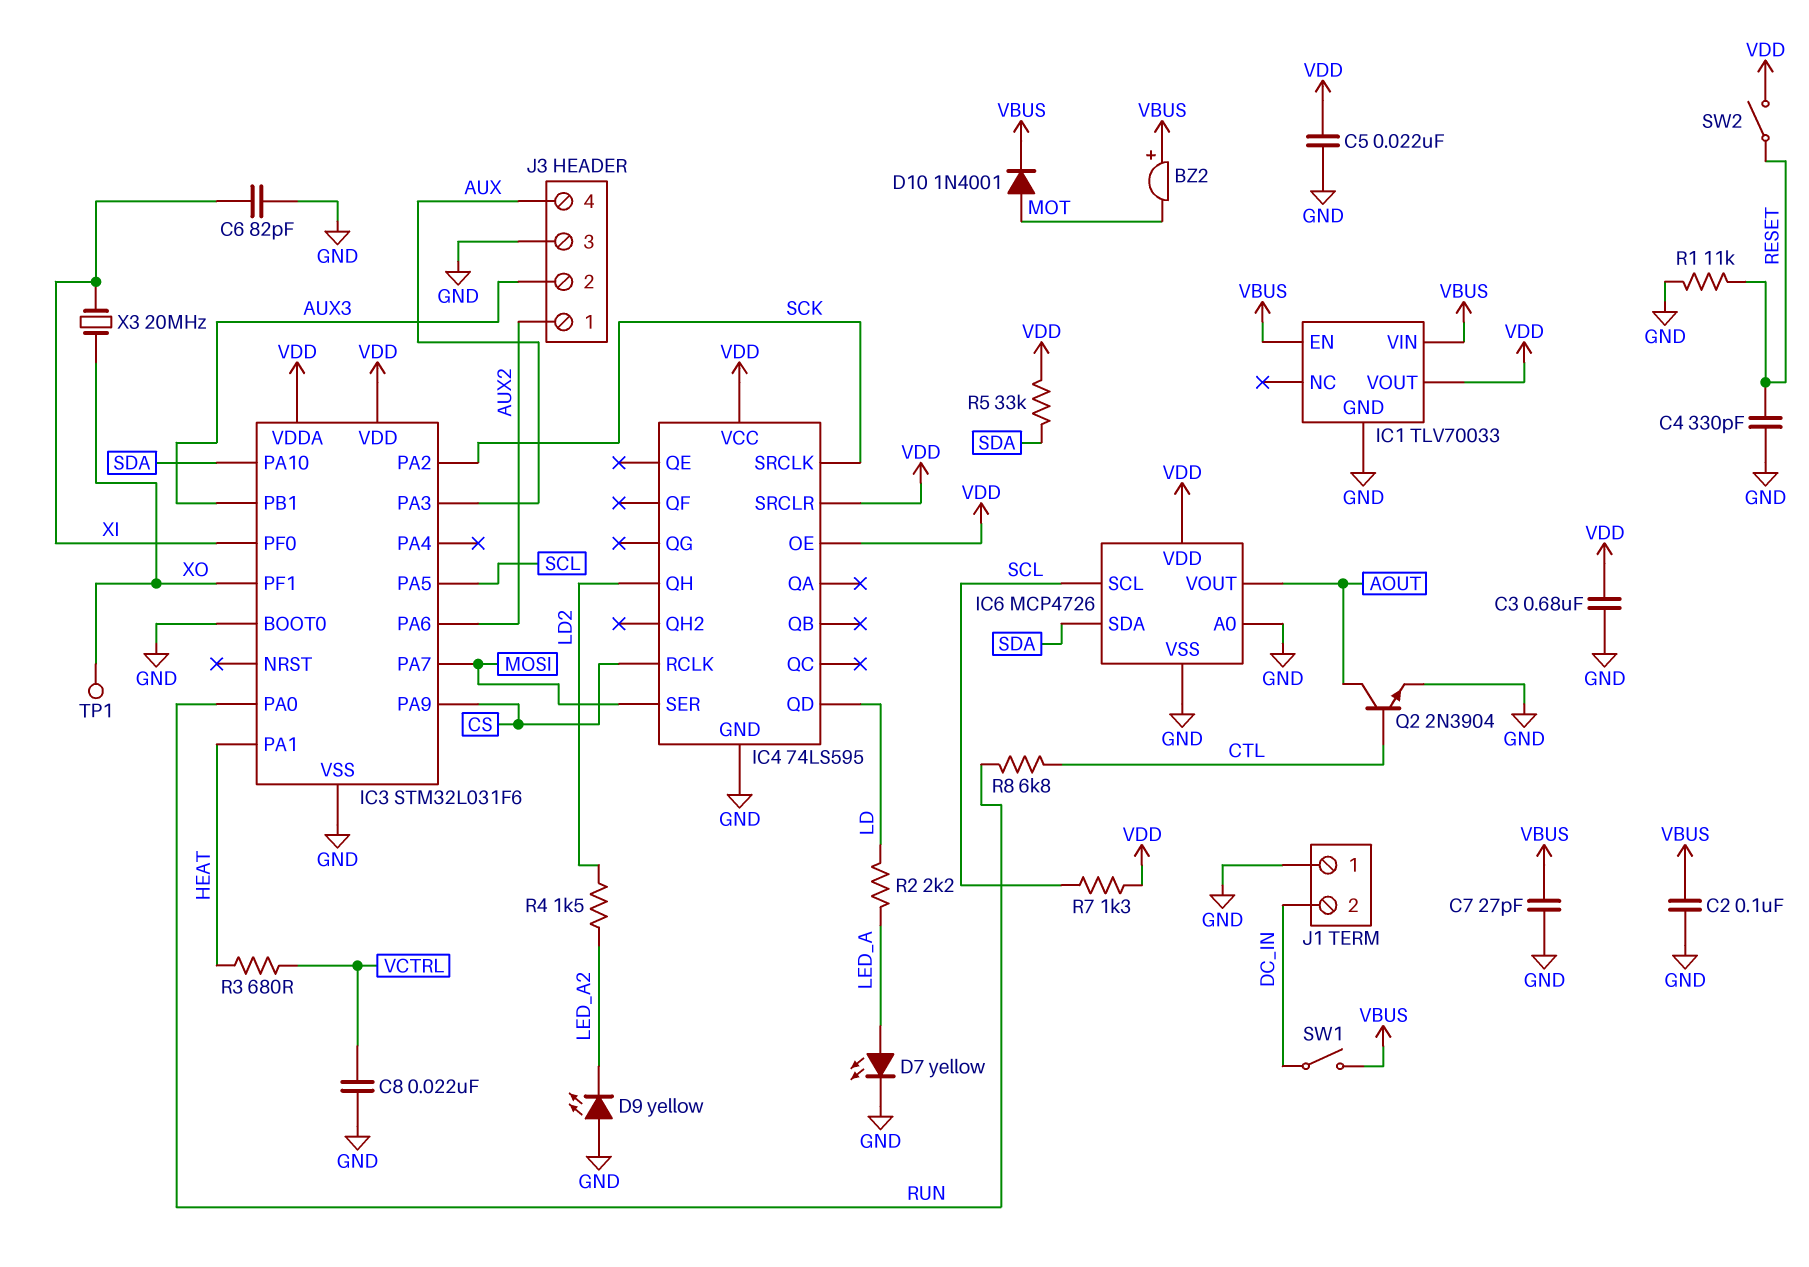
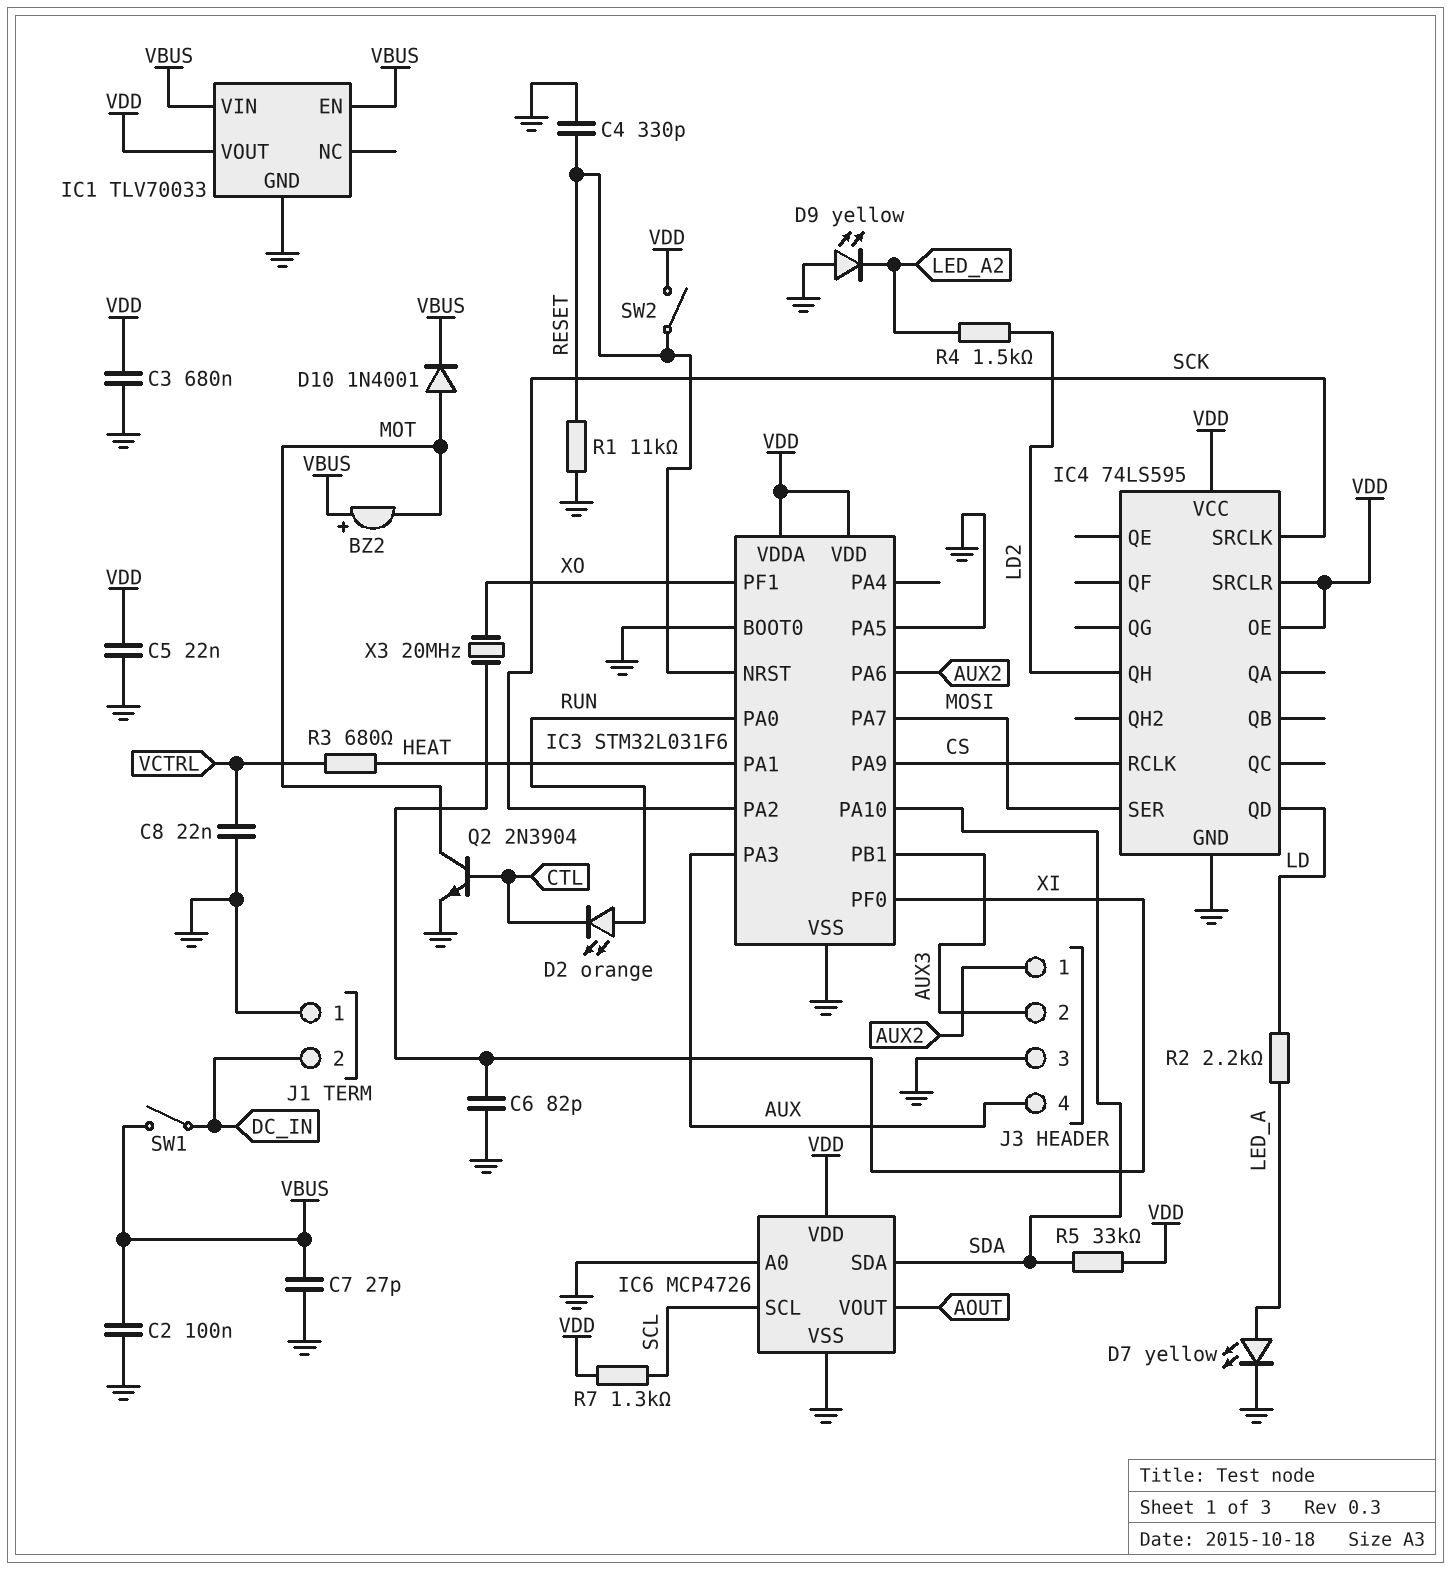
D2: none -> LED orange (A RUN, K CTL)
IC3 pin NRST: none -> RESET
IC3 pin PA5: SCL -> GND
Q2: NPN 2N3904 (B CTL, C AOUT, E GND) -> NPN 2N3904 (B CTL, C MOT, E GND)
R8: 6.8k (CTL, RUN) -> none
TP1: test point (XO) -> none

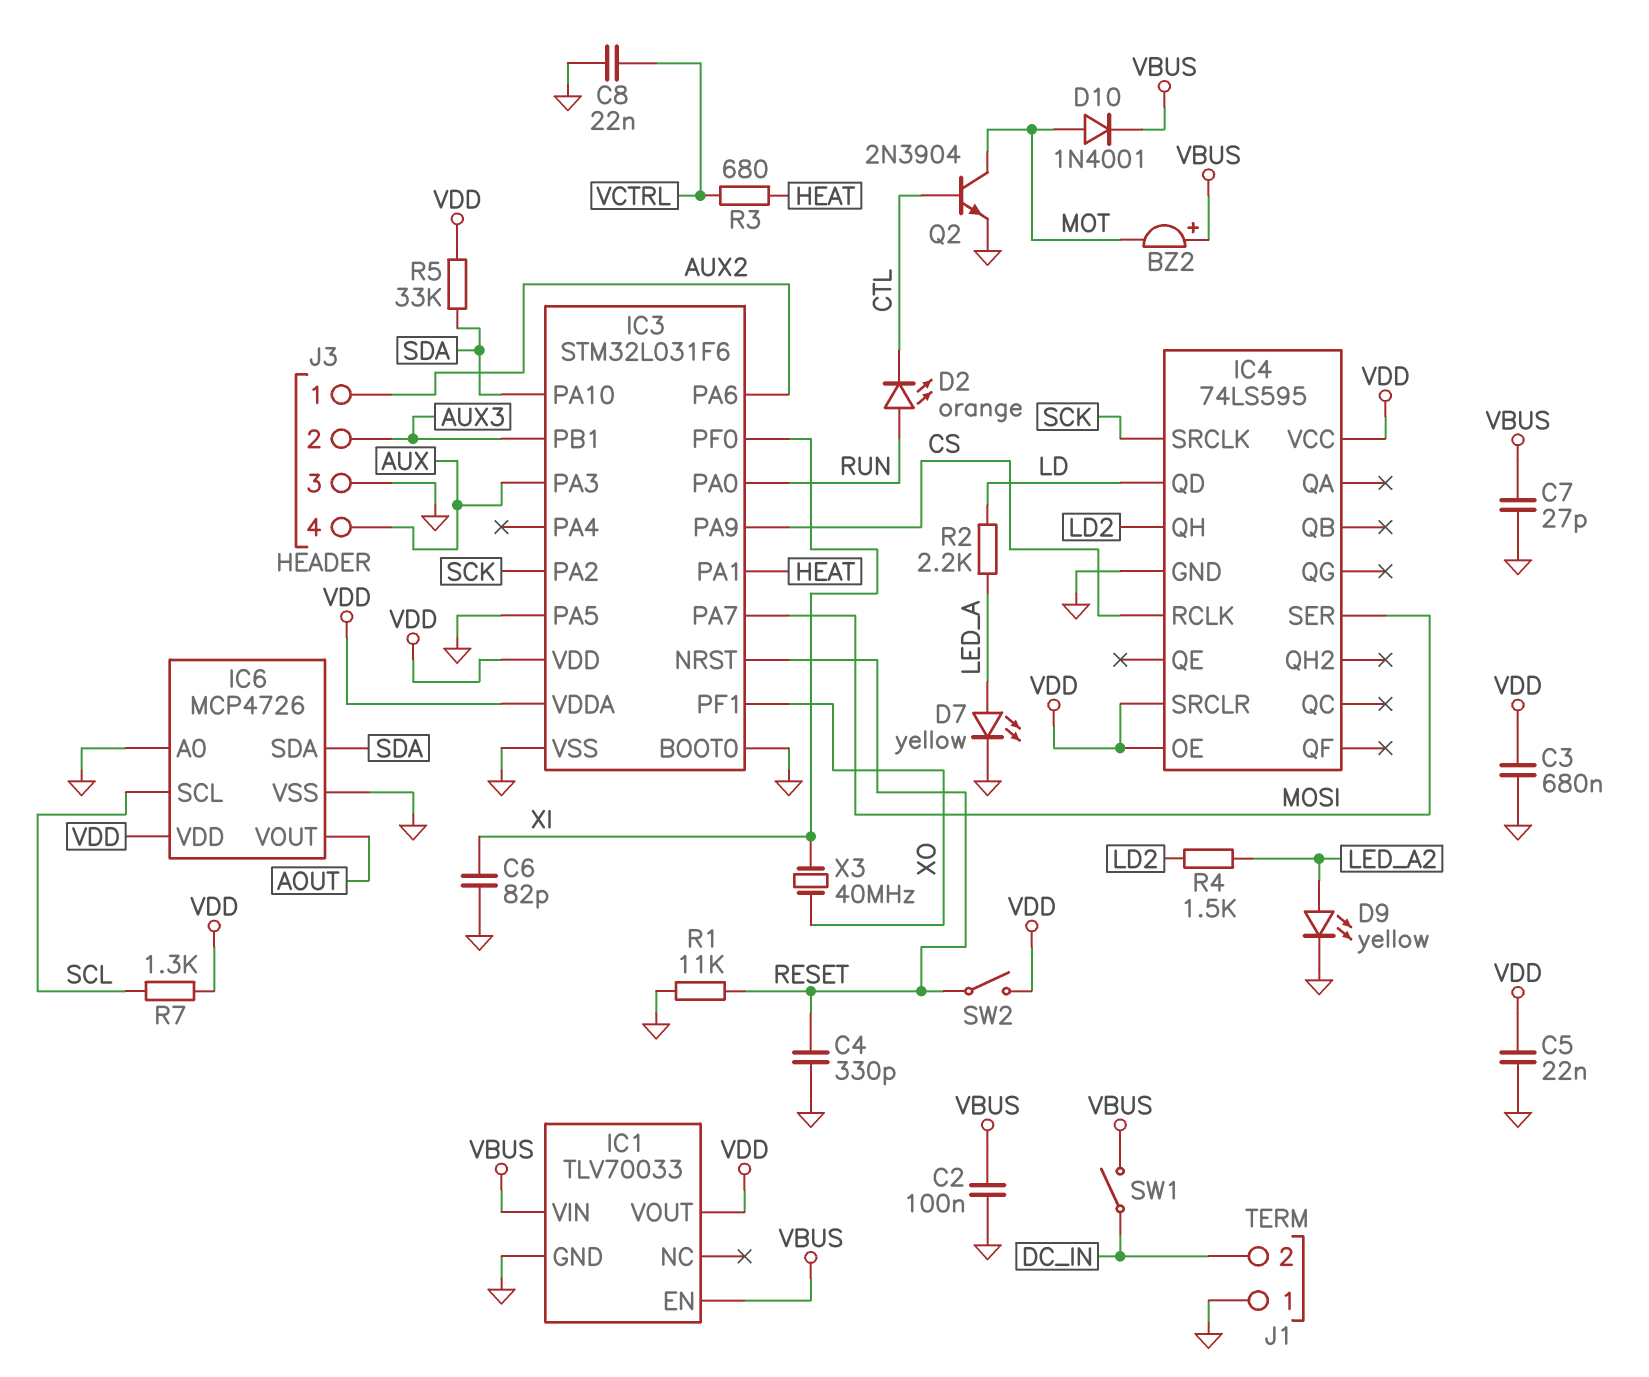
D9: LED yellow (A GND, K LED_A2) -> LED yellow (A LED_A2, K GND)
X3: 20MHz (XI, XO) -> 40MHz (XI, XO)

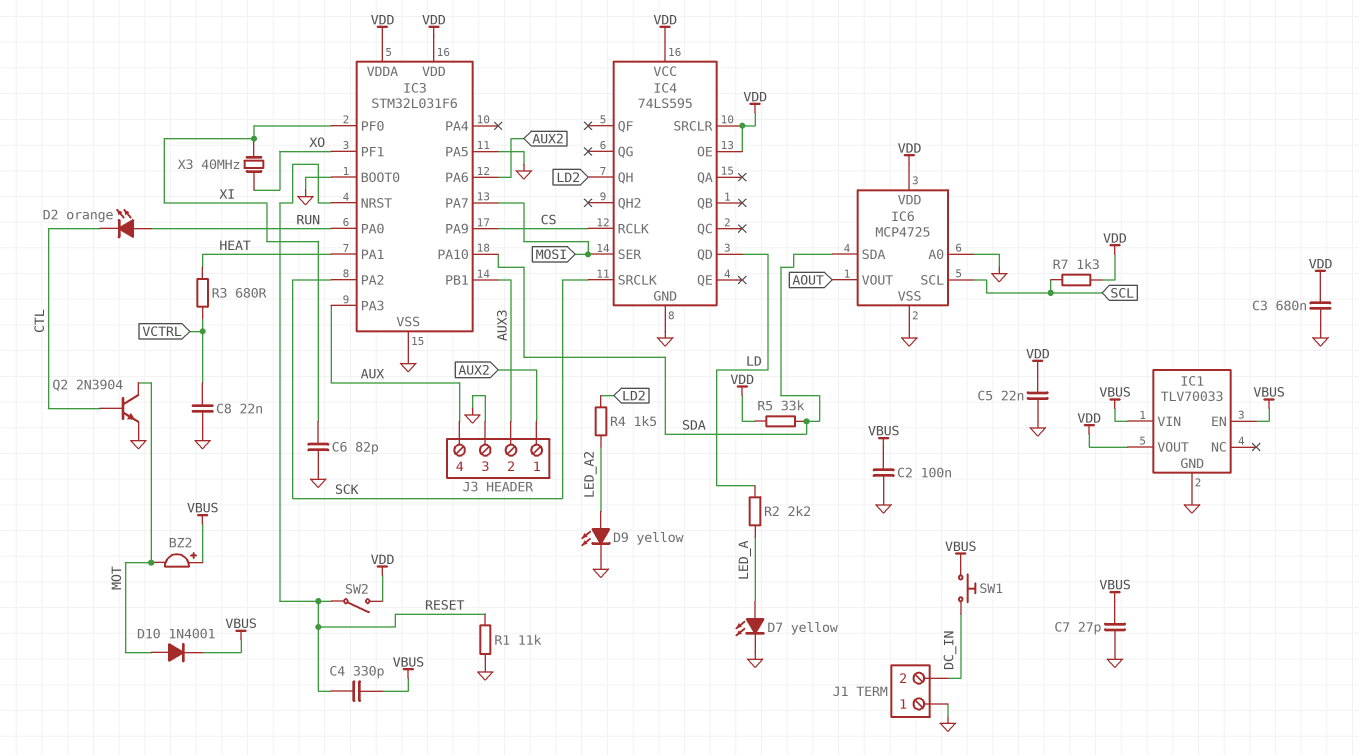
C4: 330pF (GND, RESET) -> 330pF (RESET, VBUS)
IC6: MCP4726 -> MCP4725
SW1: switch (DC_IN, VBUS) -> button (DC_IN, VBUS)

